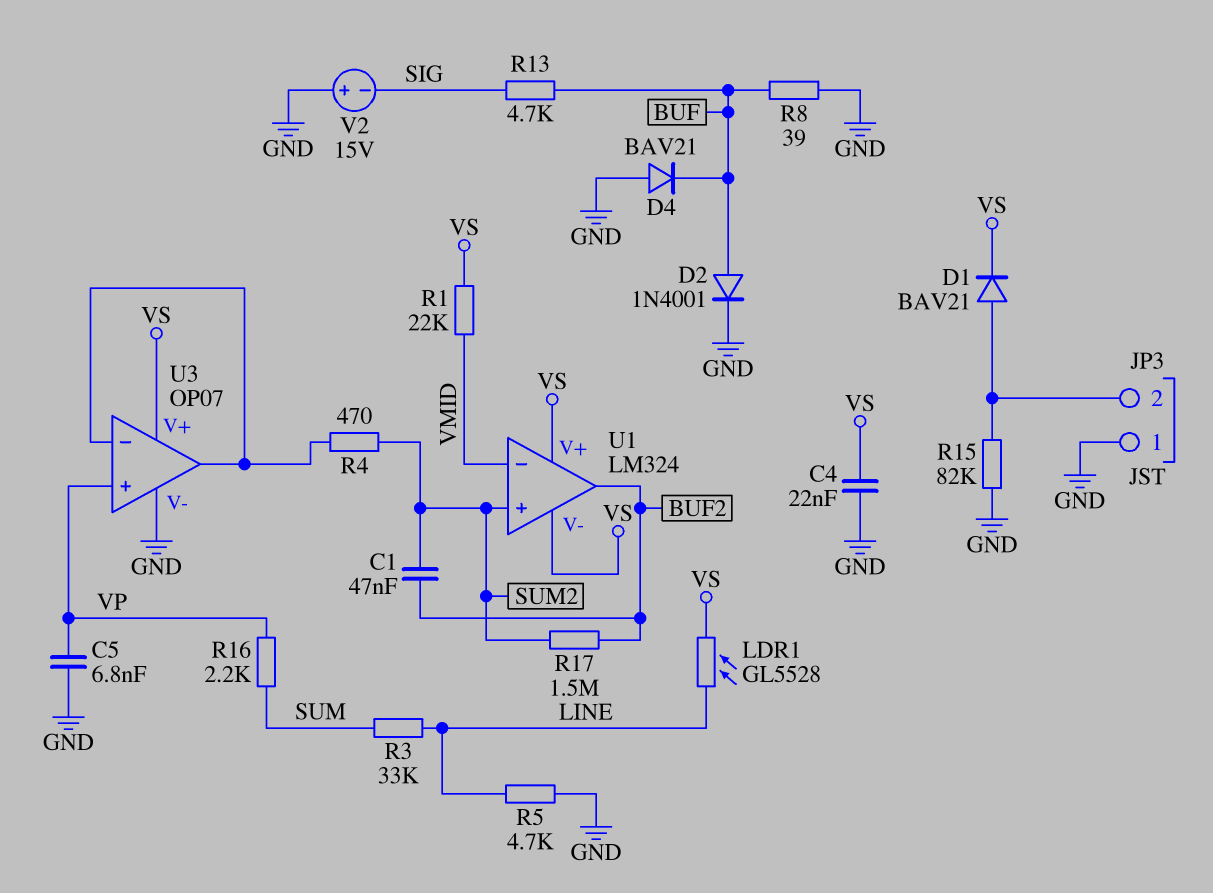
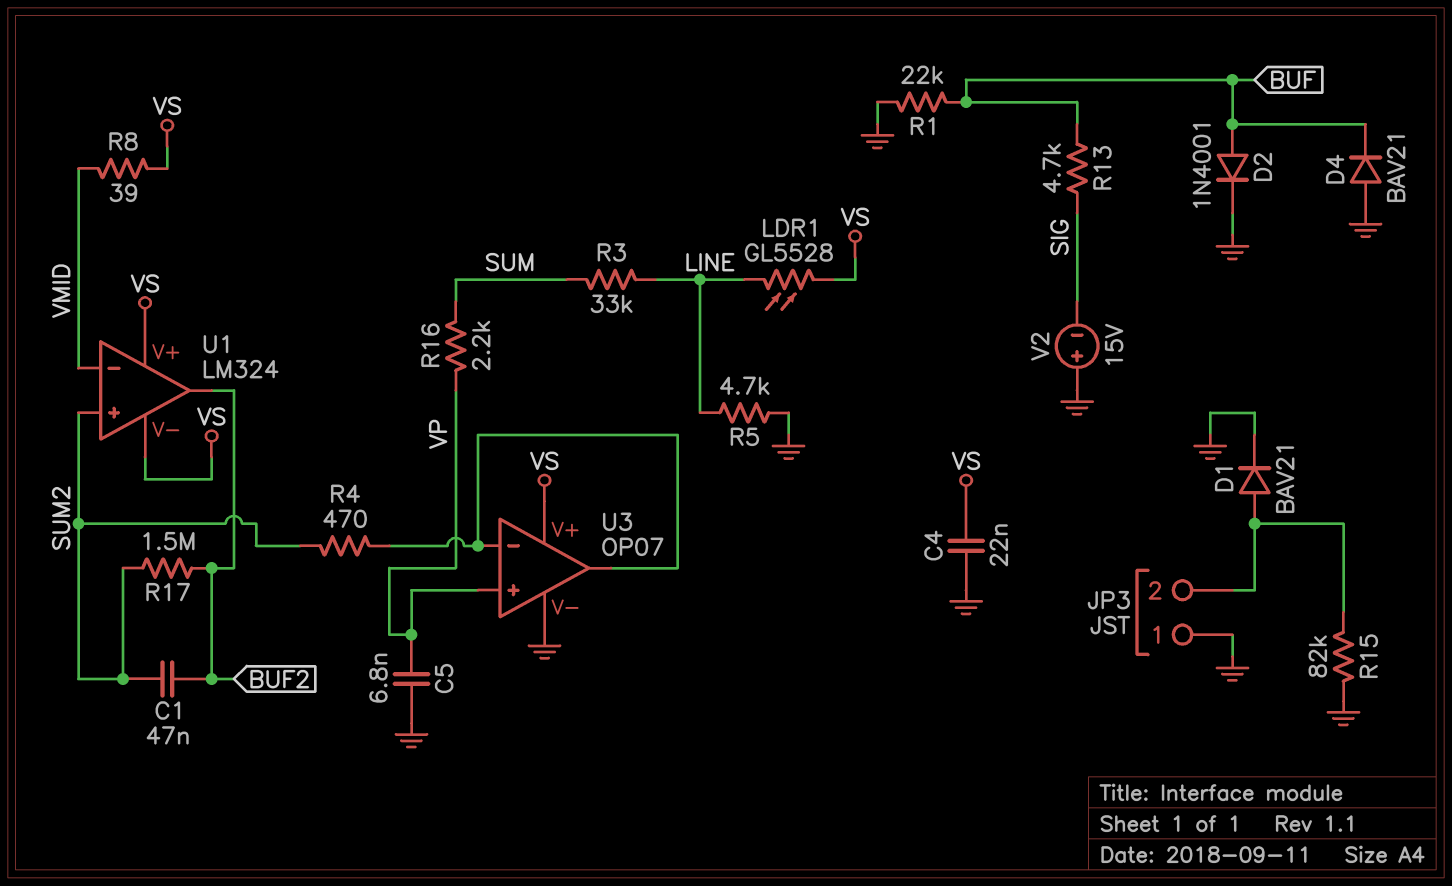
D1: diode BAV21 (A JP3/2, K VS) -> diode BAV21 (A JP3/2, K GND)
R1: 22k (VMID, VS) -> 22k (BUF, GND)
R8: 39 (BUF, GND) -> 39 (VMID, VS)

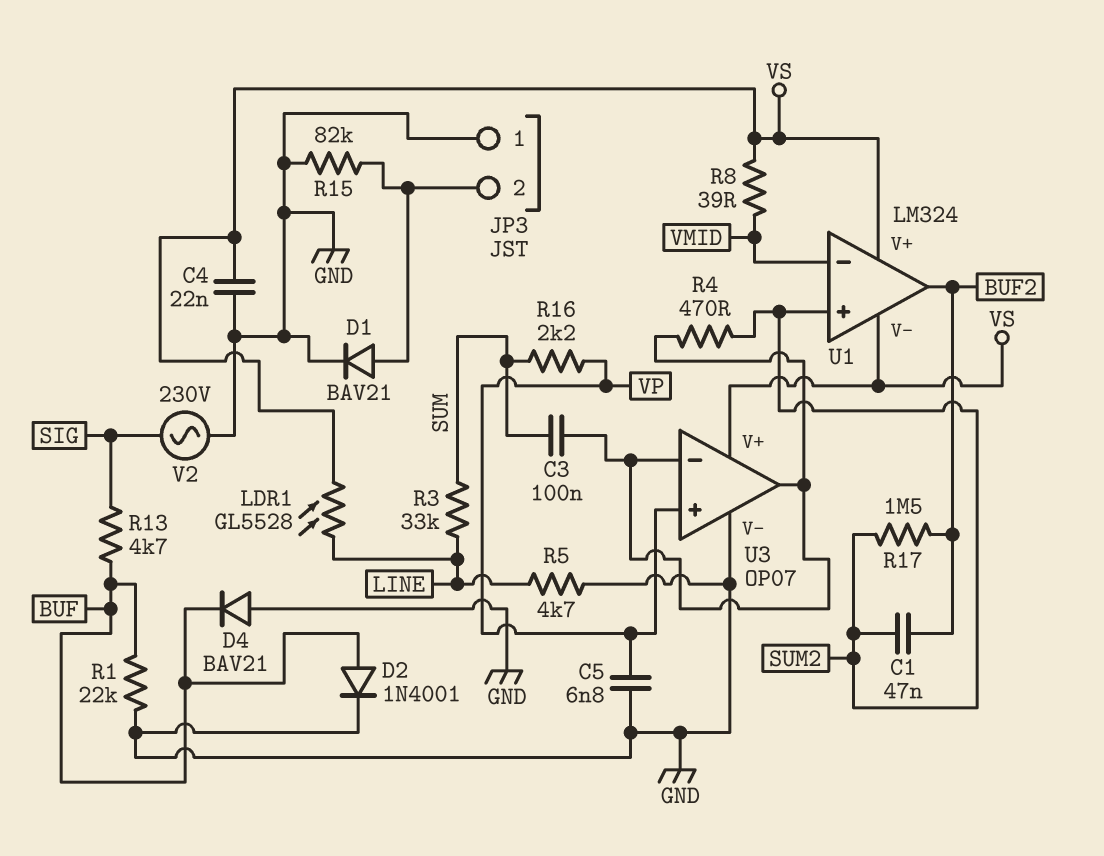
C3: none -> 100nF (SUM, U3/in-)
V2: 15V (plus GND, minus SIG) -> AC 230V (GND, SIG)

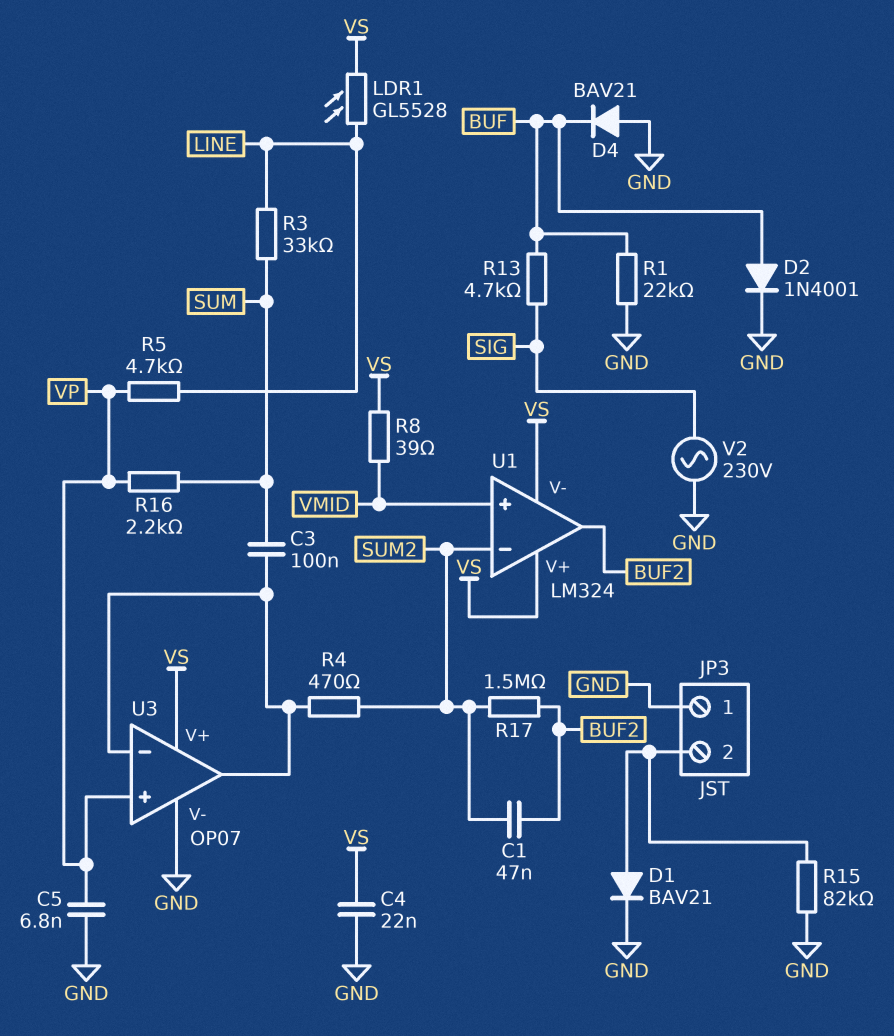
R5: 4.7k (GND, LINE) -> 4.7k (LINE, VP)
U1 pin in+: SUM2 -> VMID
U1 pin in-: VMID -> SUM2

